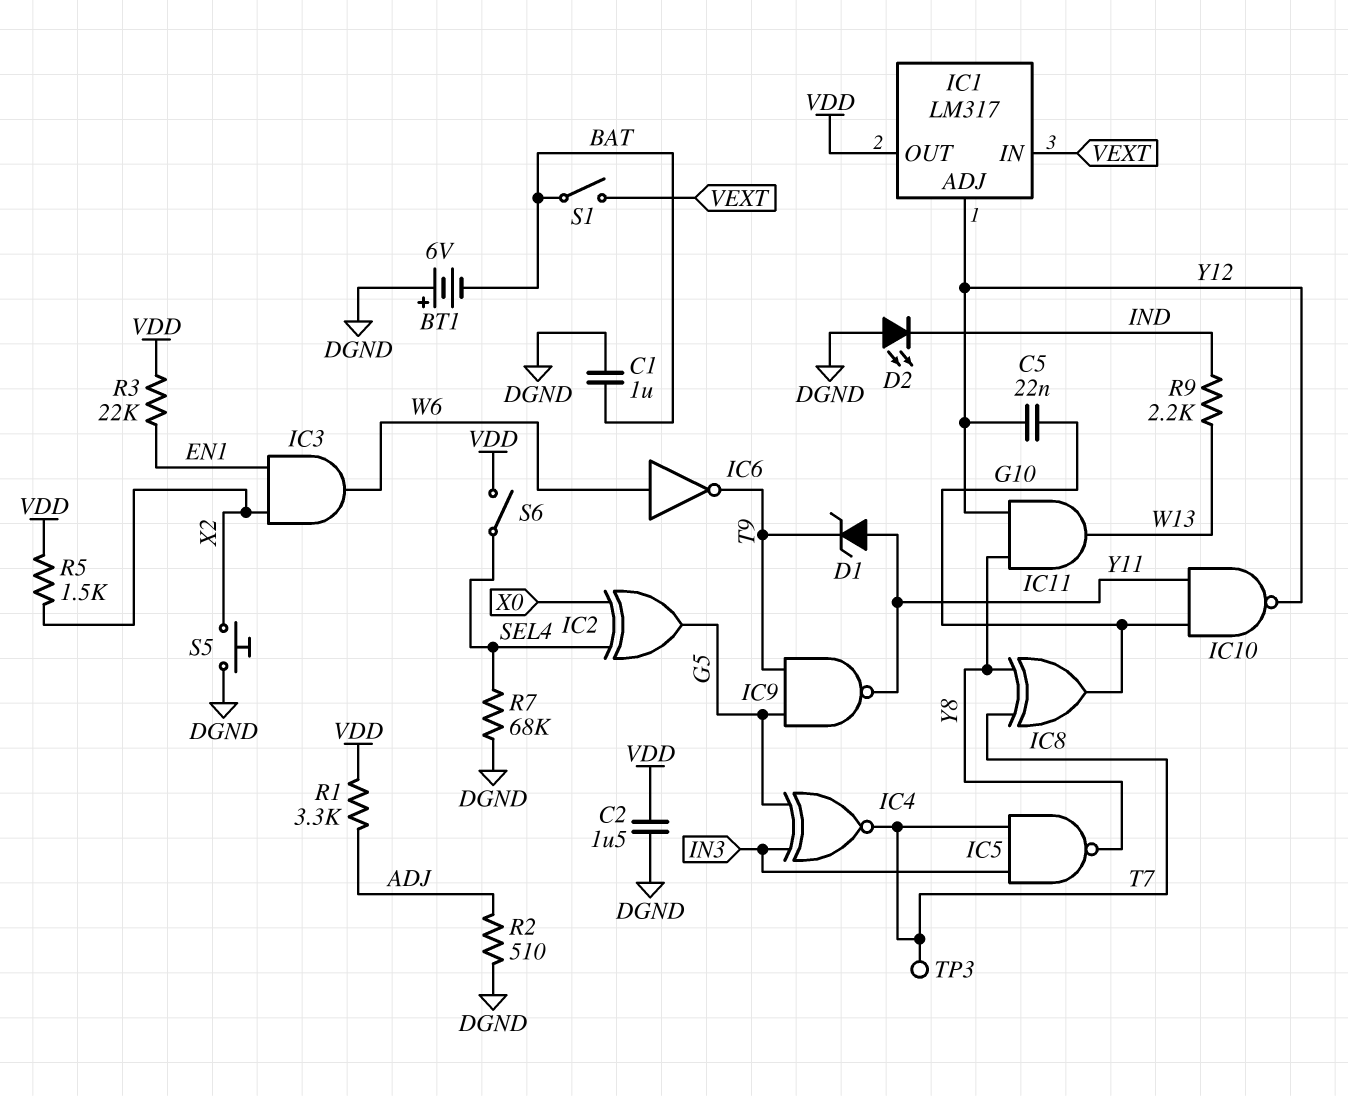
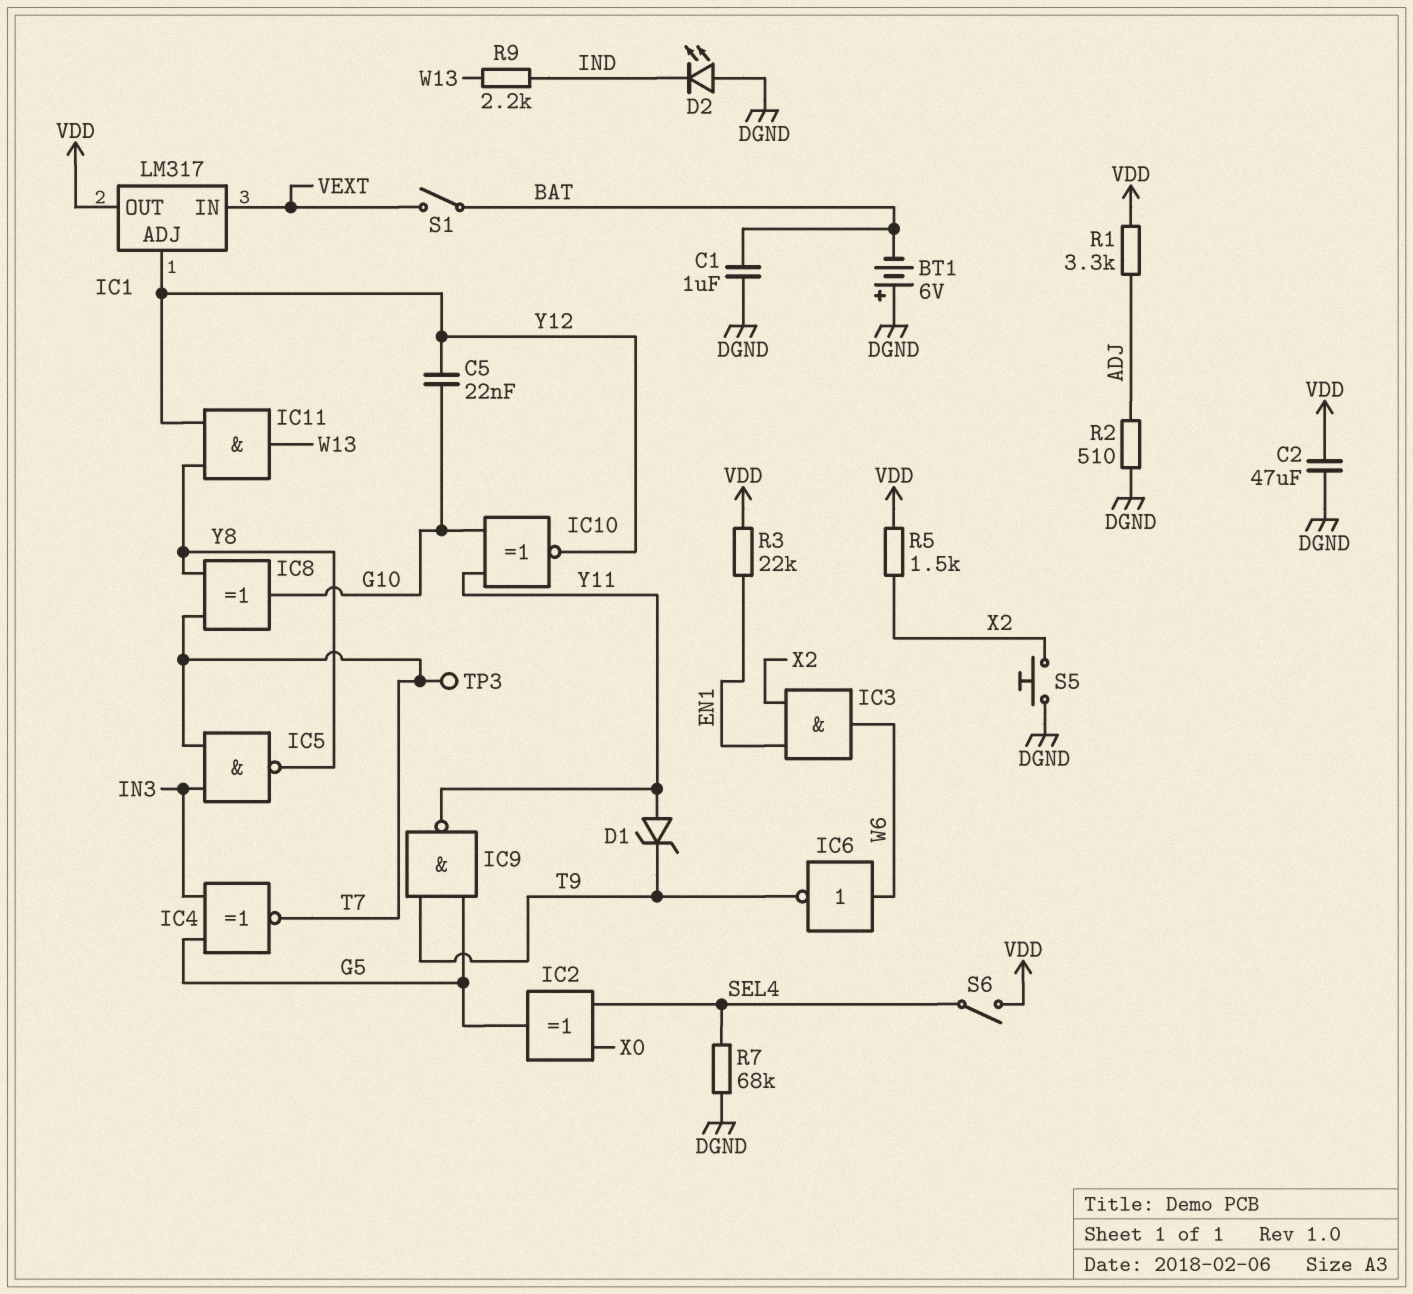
C2: 1.5uF (DGND, VDD) -> 47uF (DGND, VDD)
IC10: NAND (in G10, in Y11, out Y12) -> XNOR (in G10, in Y11, out Y12)

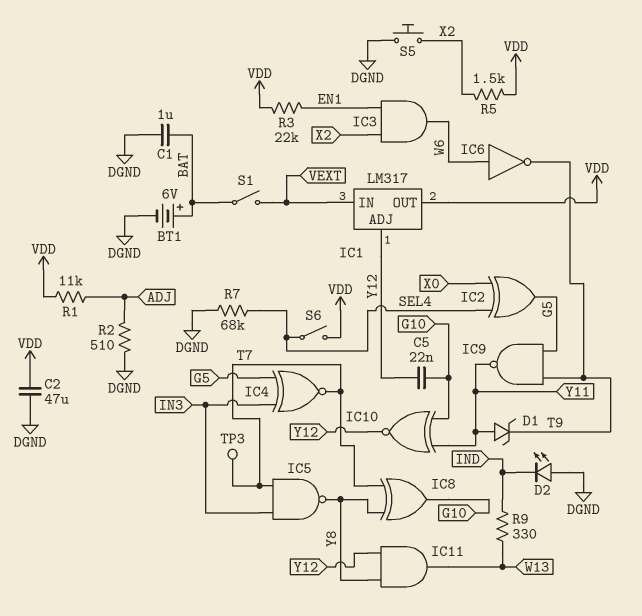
BT1: 6V (plus DGND, minus BAT) -> 6V (plus BAT, minus DGND)
R1: 3.3k (ADJ, VDD) -> 11k (ADJ, VDD)
R9: 2.2k (IND, W13) -> 330 (IND, W13)

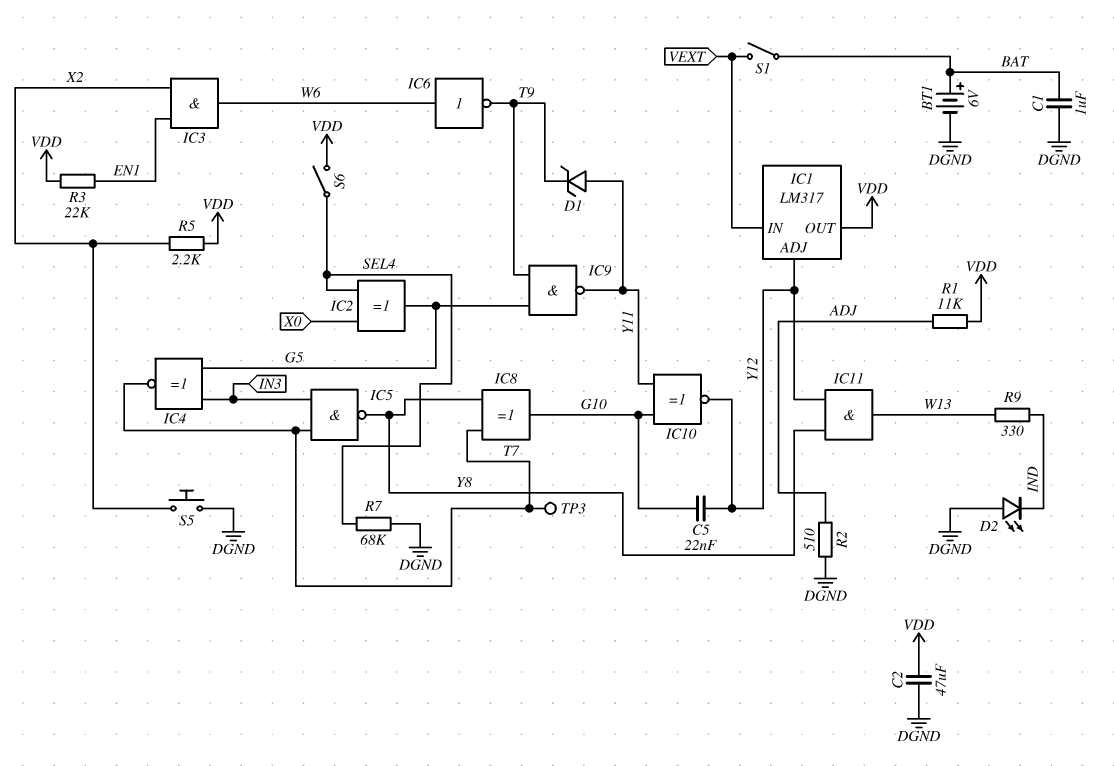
R5: 1.5k (VDD, X2) -> 2.2k (VDD, X2)

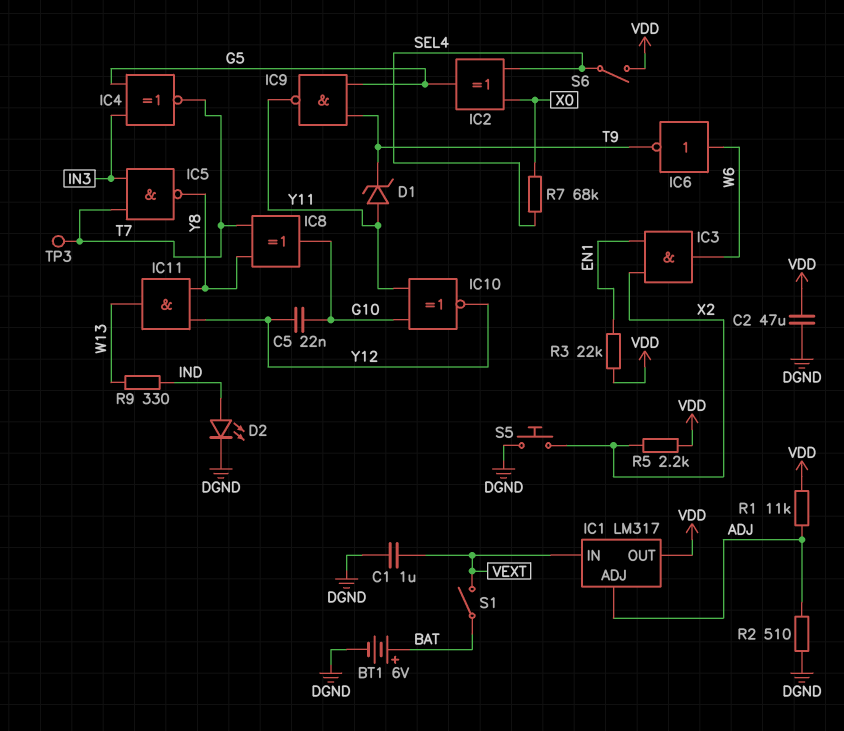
C1: 1uF (BAT, DGND) -> 1uF (DGND, VEXT)
D2: LED (A DGND, K IND) -> LED (A IND, K DGND)
IC1 pin ADJ: Y12 -> ADJ
R7: 68k (DGND, SEL4) -> 68k (SEL4, X0)

